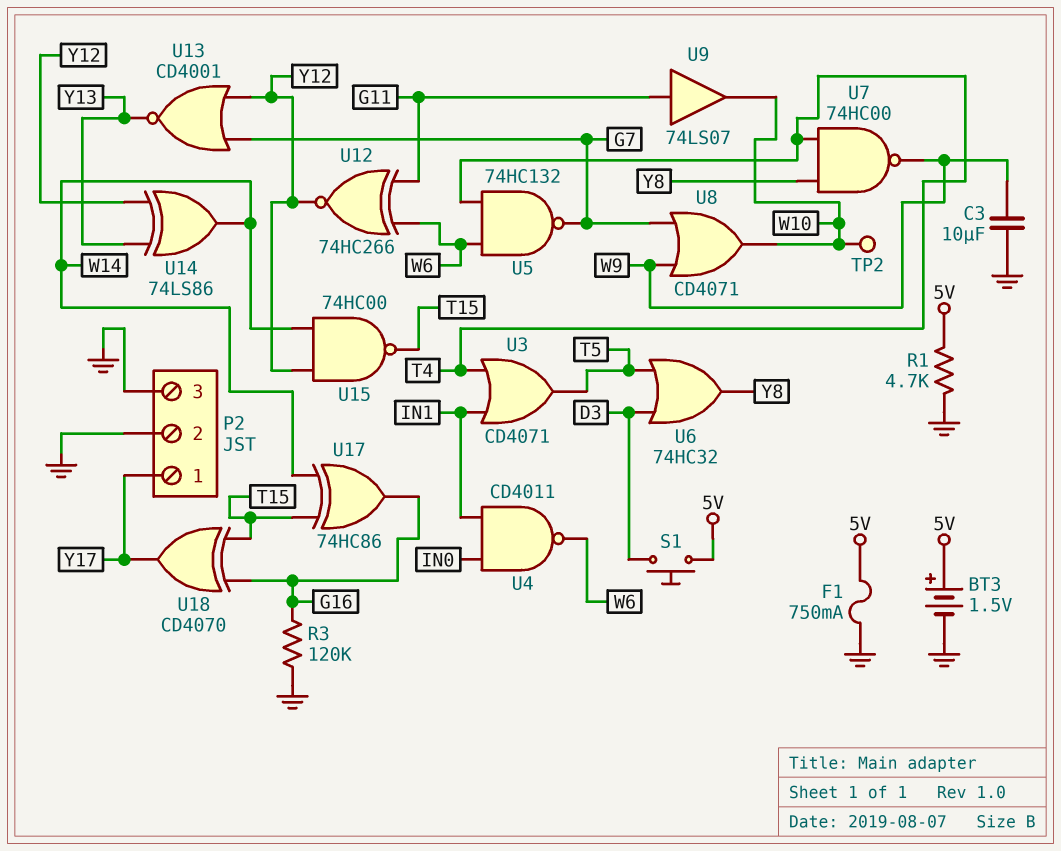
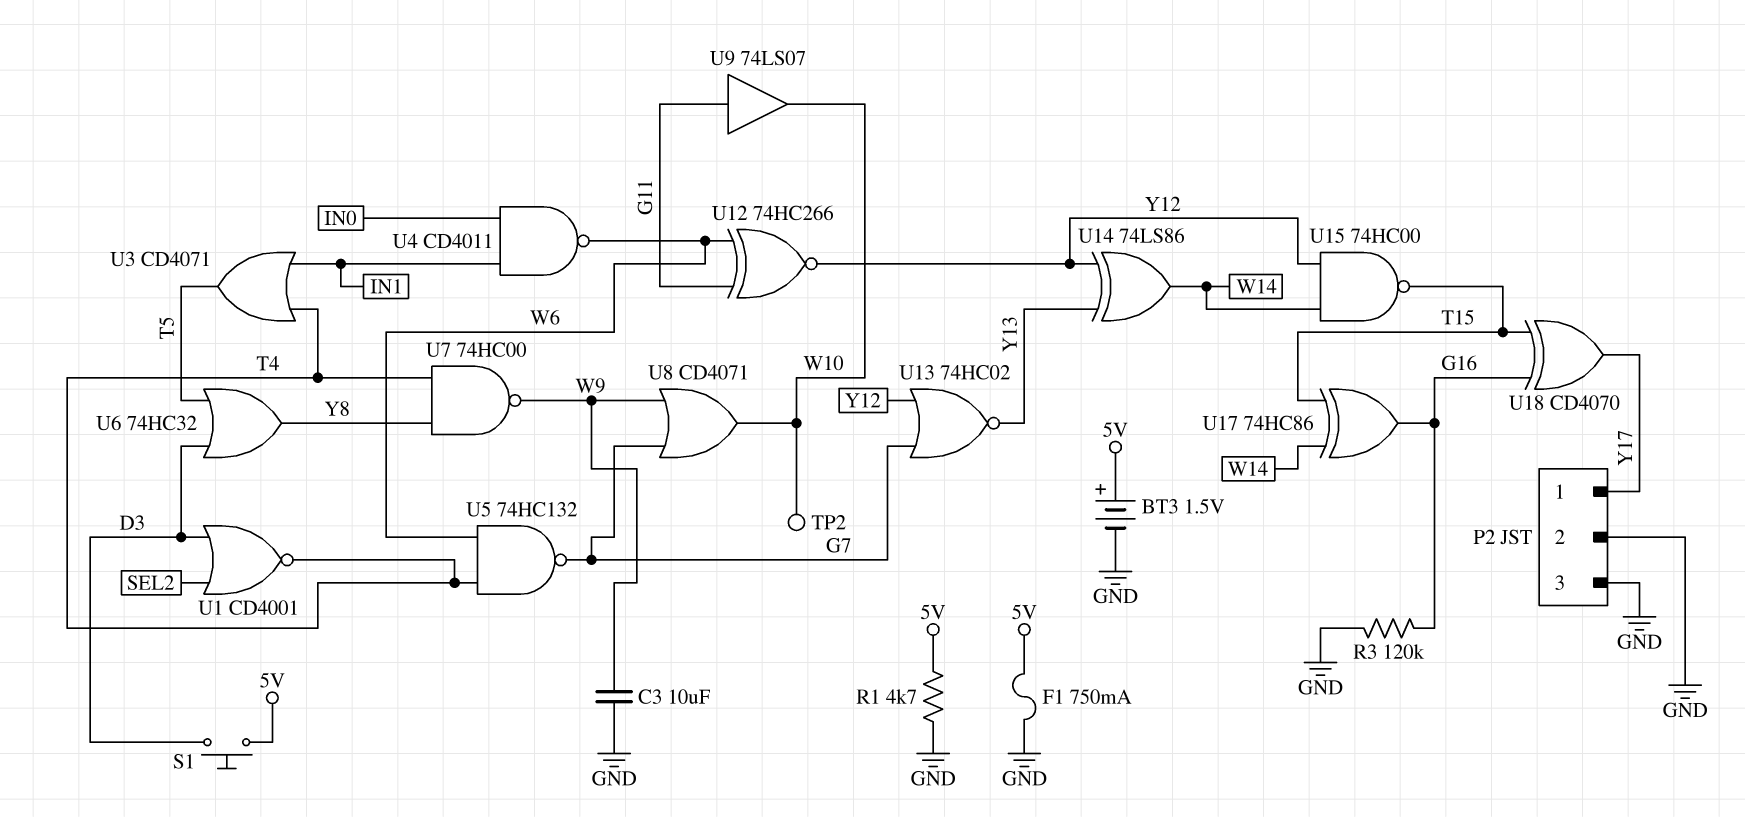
U1: none -> NOR CD4001 (in D3, in SEL2, out T4)
U13: NOR CD4001 (in G7, in Y12, out Y13) -> NOR 74HC02 (in G7, in Y12, out Y13)

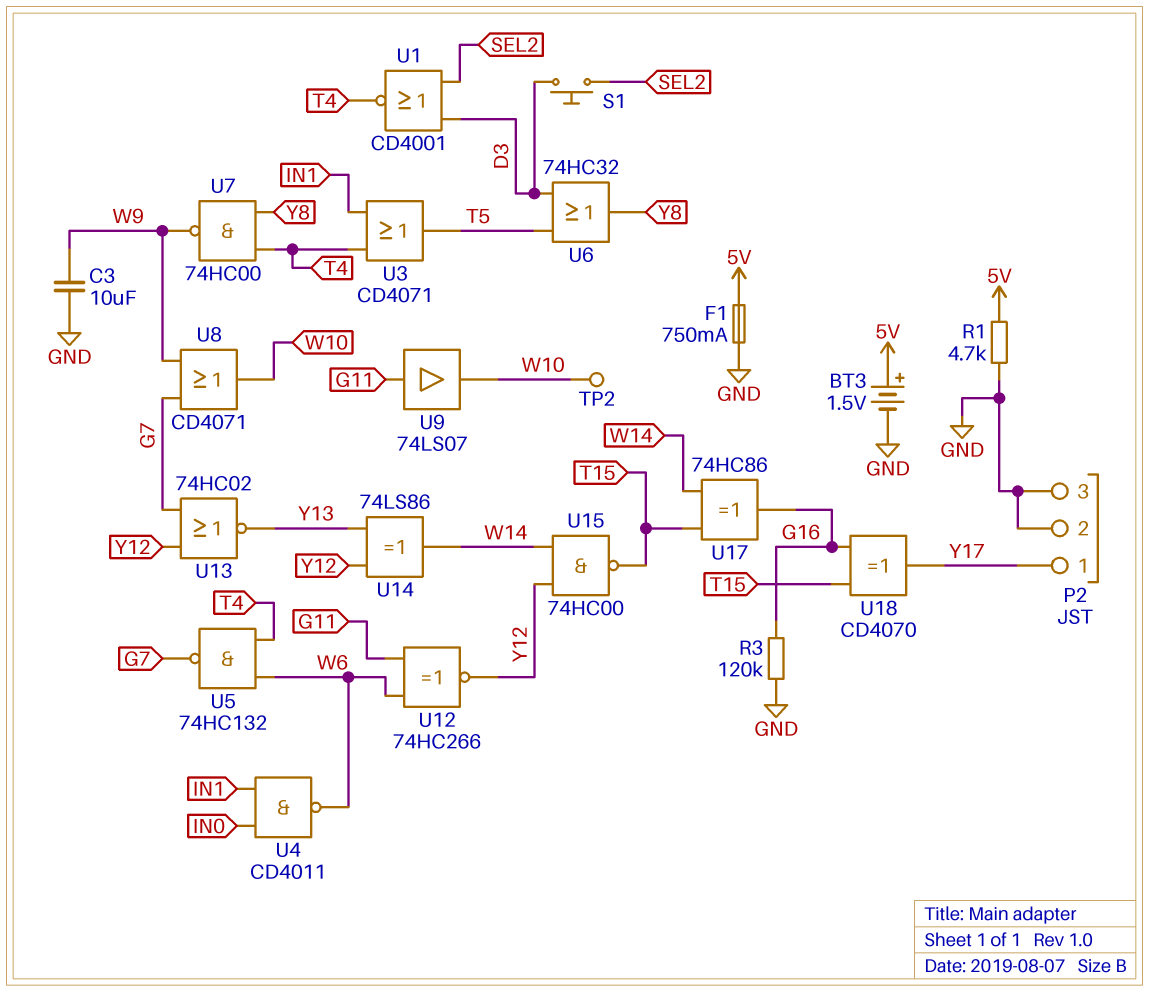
S1: button (5V, D3) -> button (D3, SEL2)

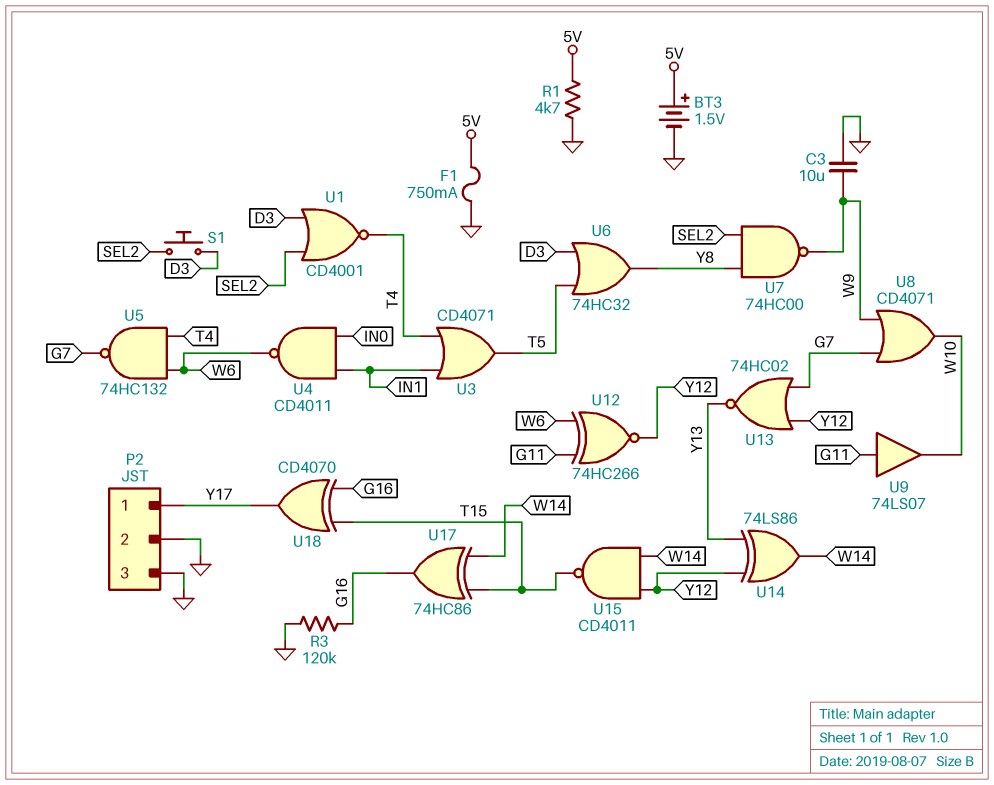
TP2: test point (W10) -> none
U7: NAND 74HC00 (in T4, in Y8, out W9) -> NAND 74HC00 (in SEL2, in Y8, out W9)
U15: NAND 74HC00 (in W14, in Y12, out T15) -> NAND CD4011 (in W14, in Y12, out T15)

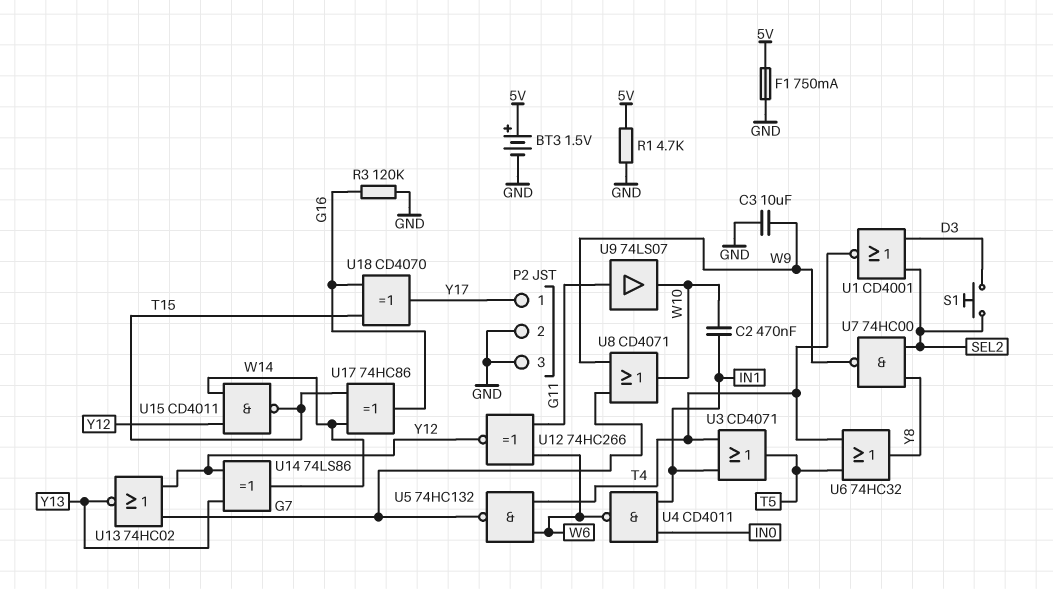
C2: none -> 470nF (IN1, W10)
U6: OR 74HC32 (in D3, in T5, out Y8) -> OR 74HC32 (in T4, in T5, out Y8)

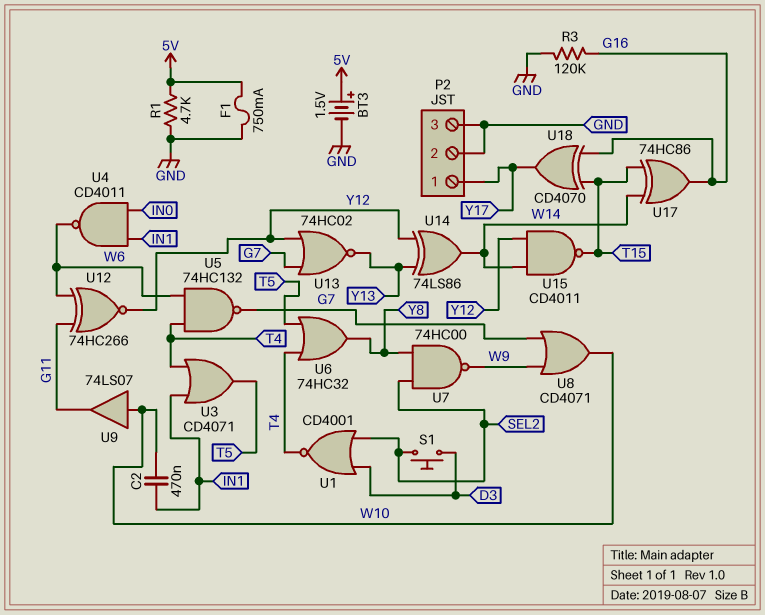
C3: 10uF (GND, W9) -> none
U9: buffer 74LS07 (in G11, out W10) -> buffer 74LS07 (in W10, out G11)

